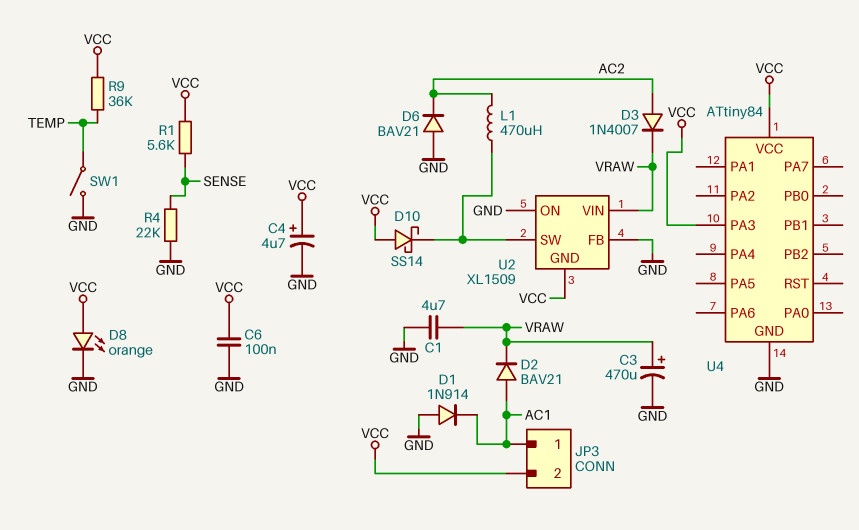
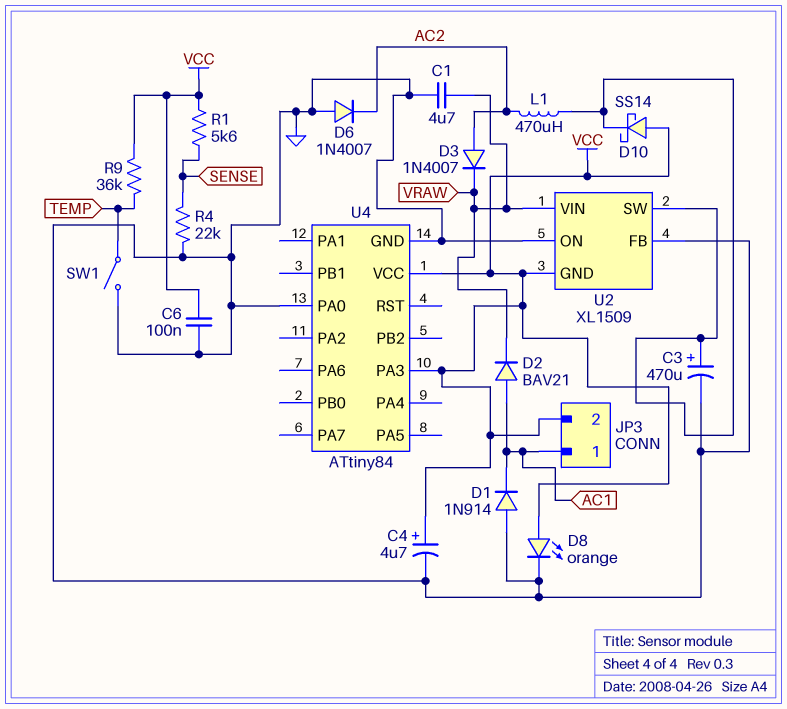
C3: 470uF (plus VRAW, minus GND) -> 470uF (plus U2/SW, minus GND)
D6: diode BAV21 (A GND, K AC2) -> diode 1N4007 (A GND, K AC2)
U4 pin PA0: none -> GND

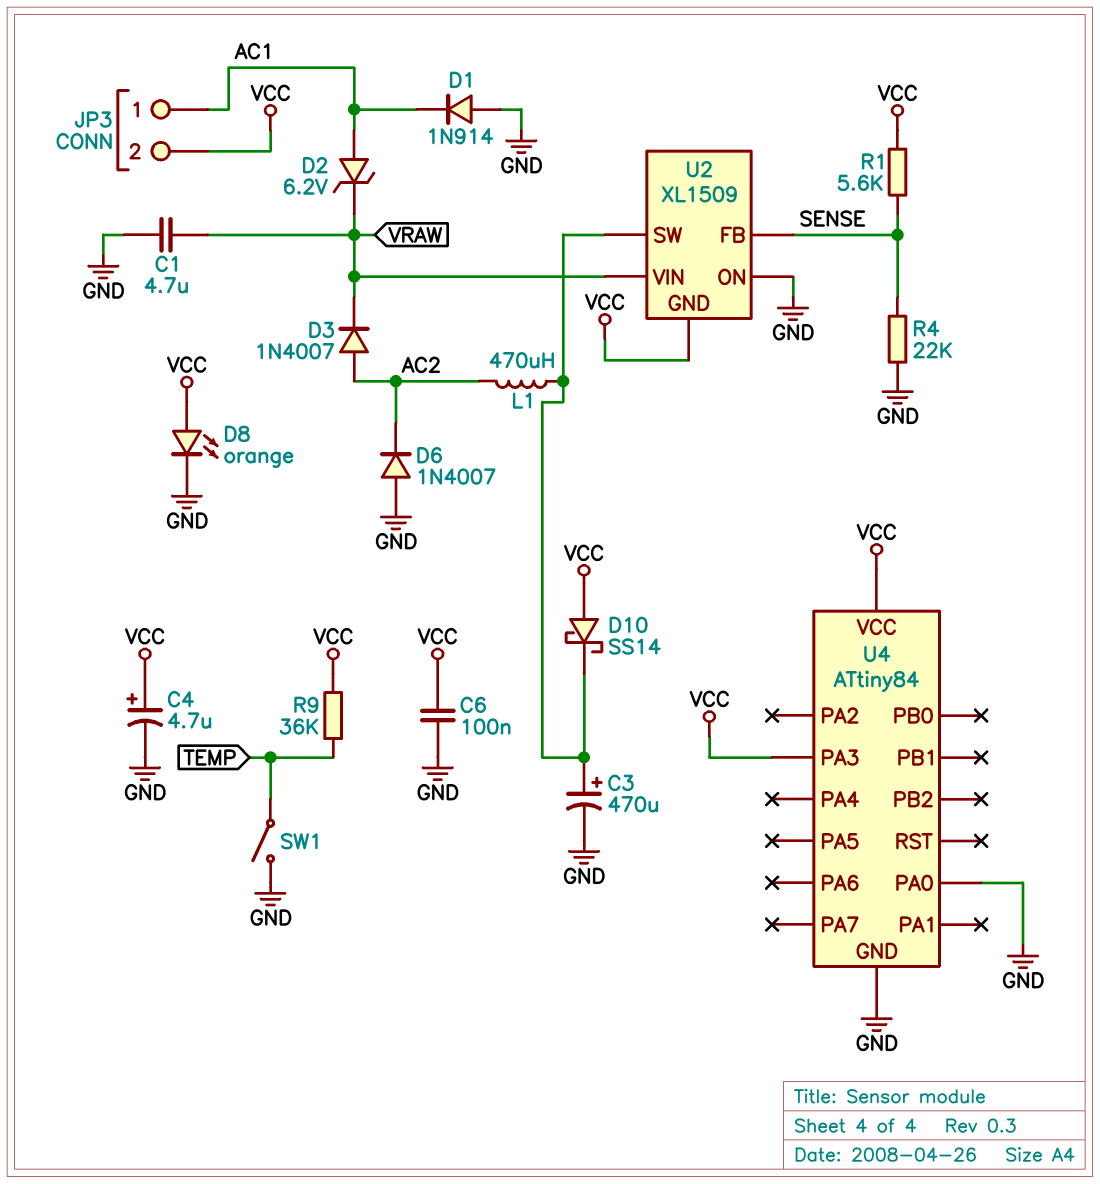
D2: diode BAV21 (A AC1, K VRAW) -> zener 6.2V (A AC1, K VRAW)
U2 pin FB: GND -> SENSE

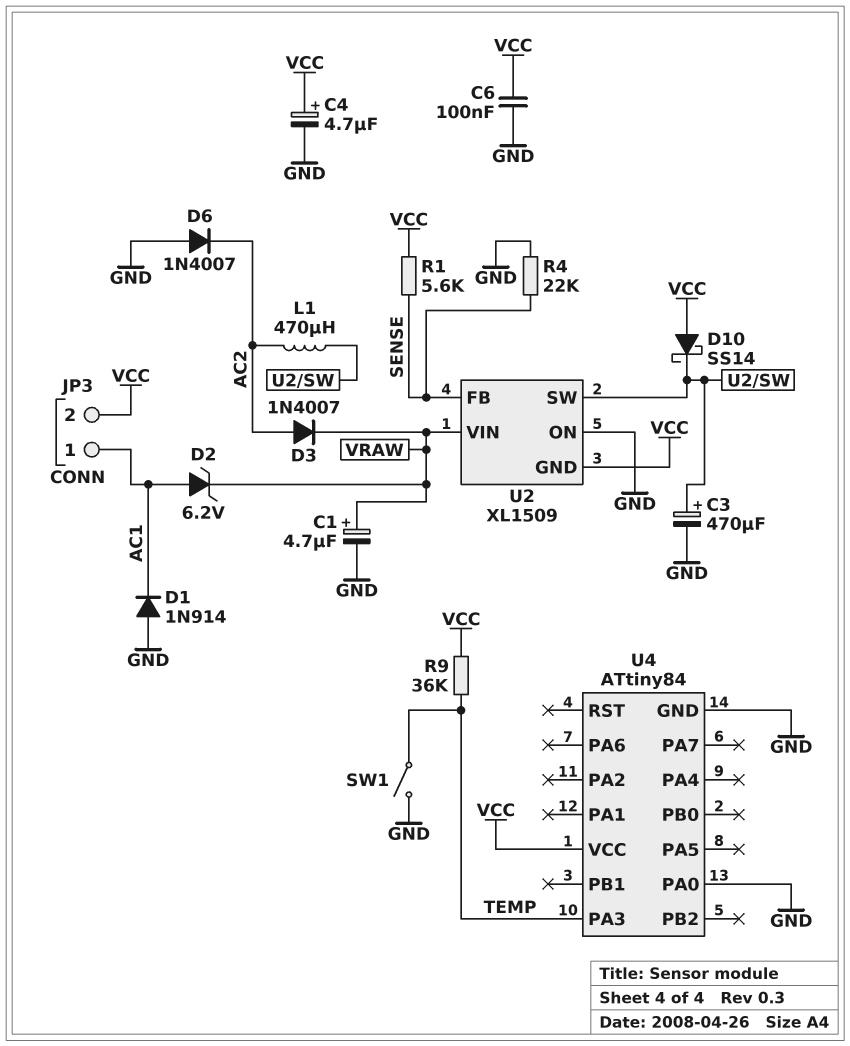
C1: 4.7uF (GND, VRAW) -> 4.7uF (plus VRAW, minus GND)
D8: LED orange (A VCC, K GND) -> none
U4 pin PA3: VCC -> TEMP

